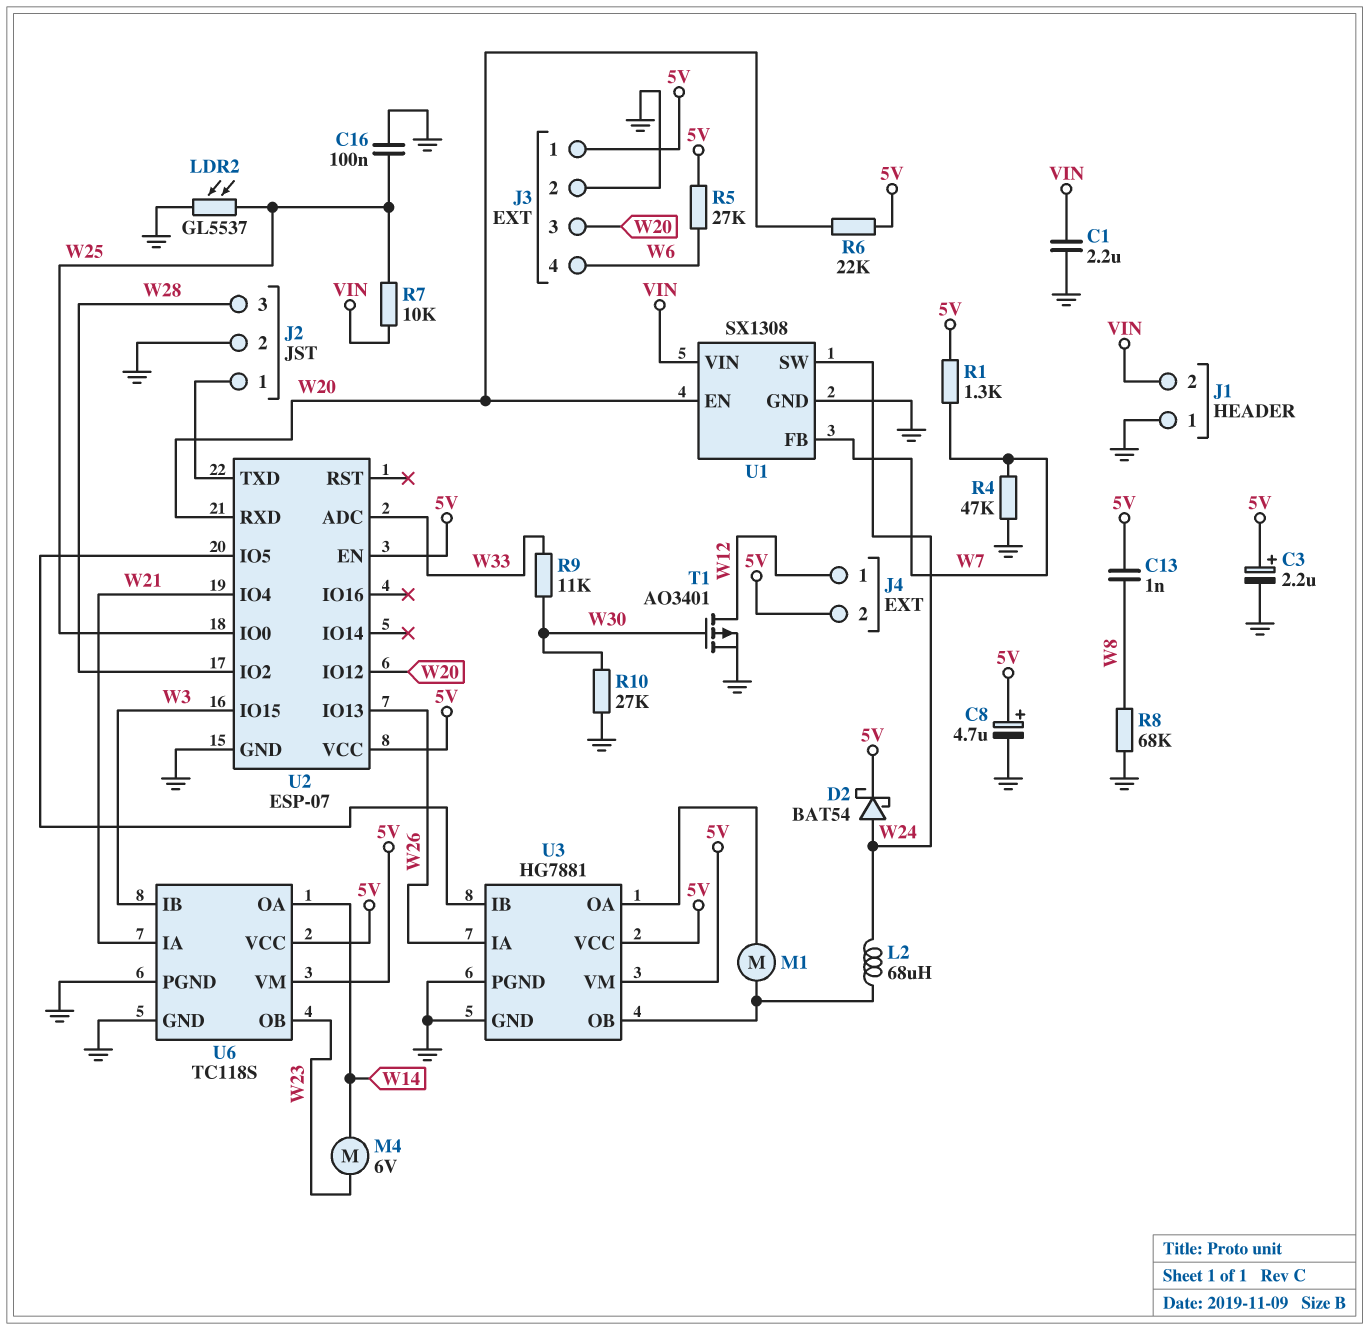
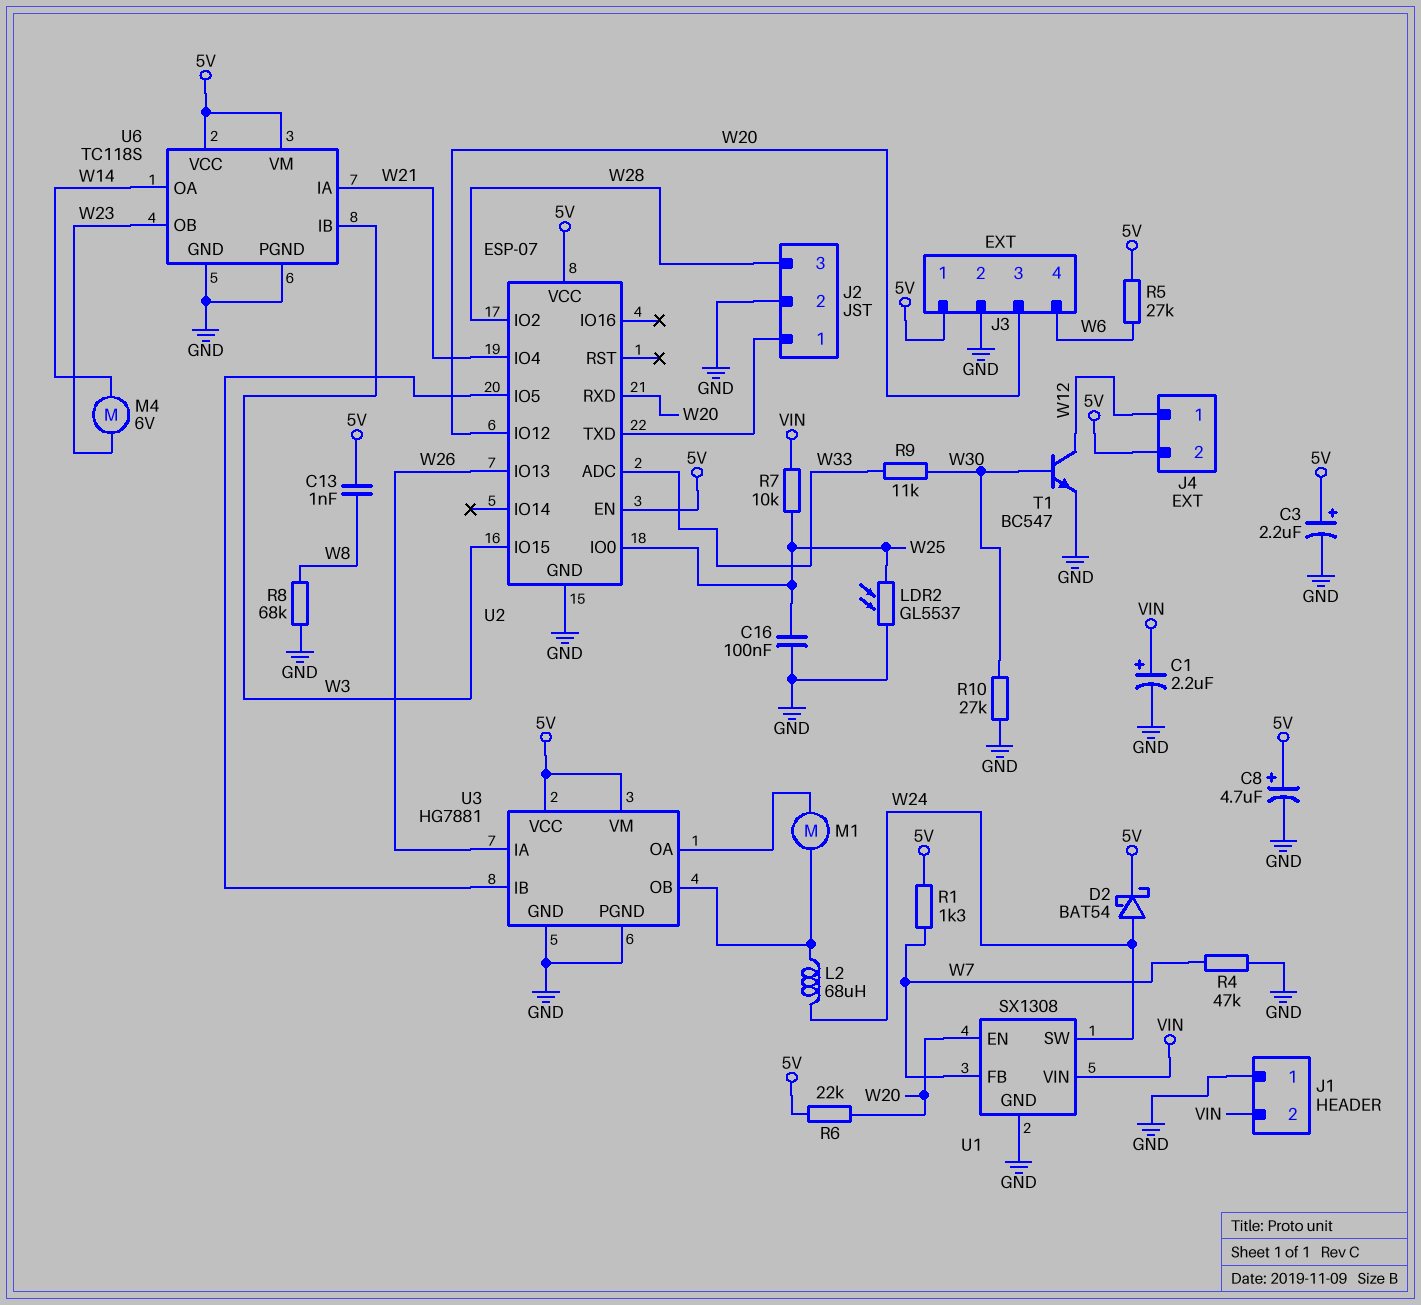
C1: 2.2uF (GND, VIN) -> 2.2uF (plus VIN, minus GND)
T1: PMOS AO3401 (G W30, D W12, S GND) -> NPN BC547 (B W30, C W12, E GND)

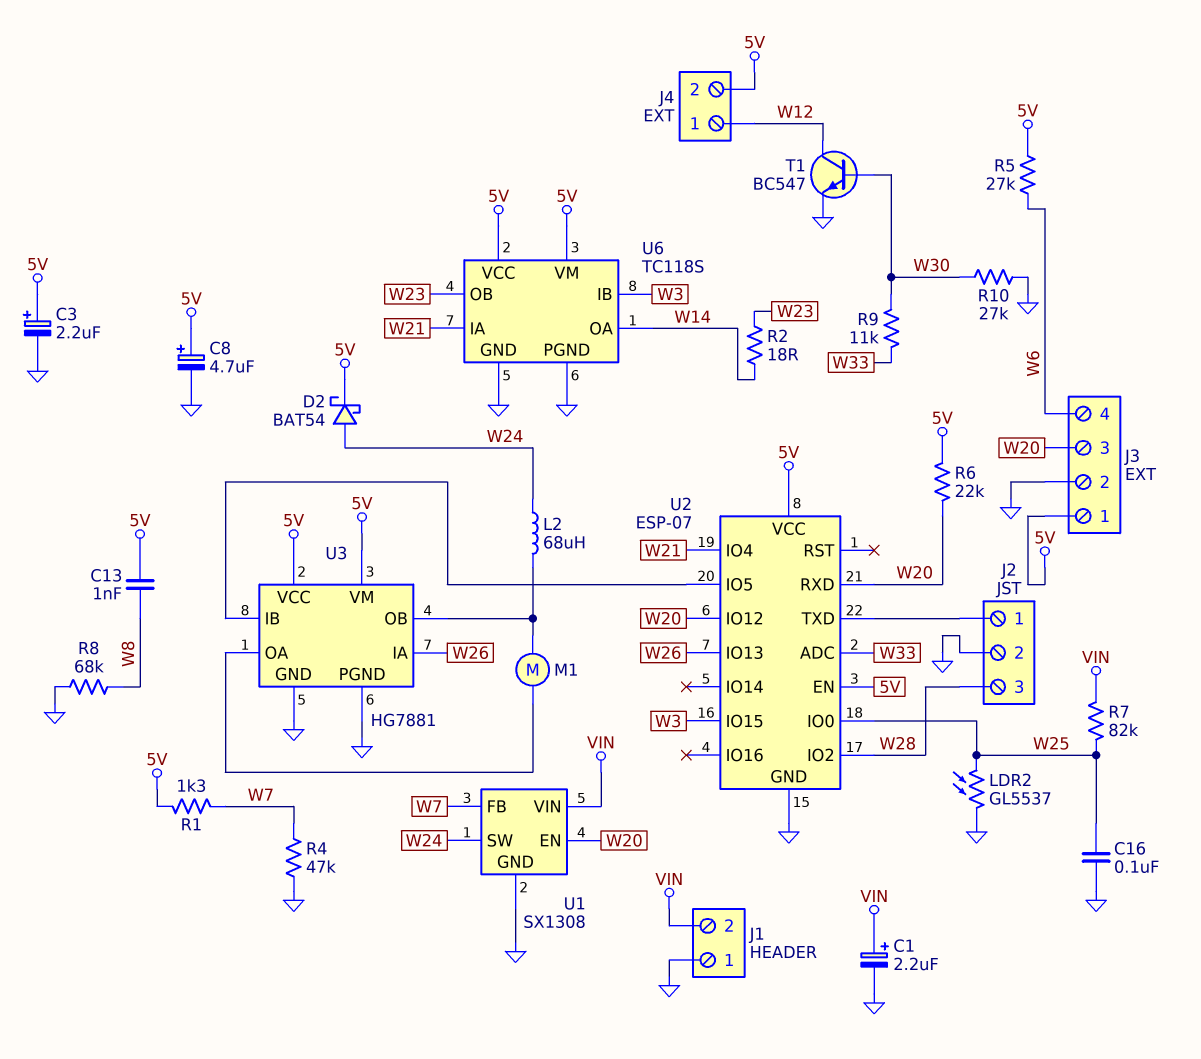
M4: motor 6V (W14, W23) -> none
R2: none -> 18 (W14, W23)
R7: 10k (VIN, W25) -> 82k (VIN, W25)

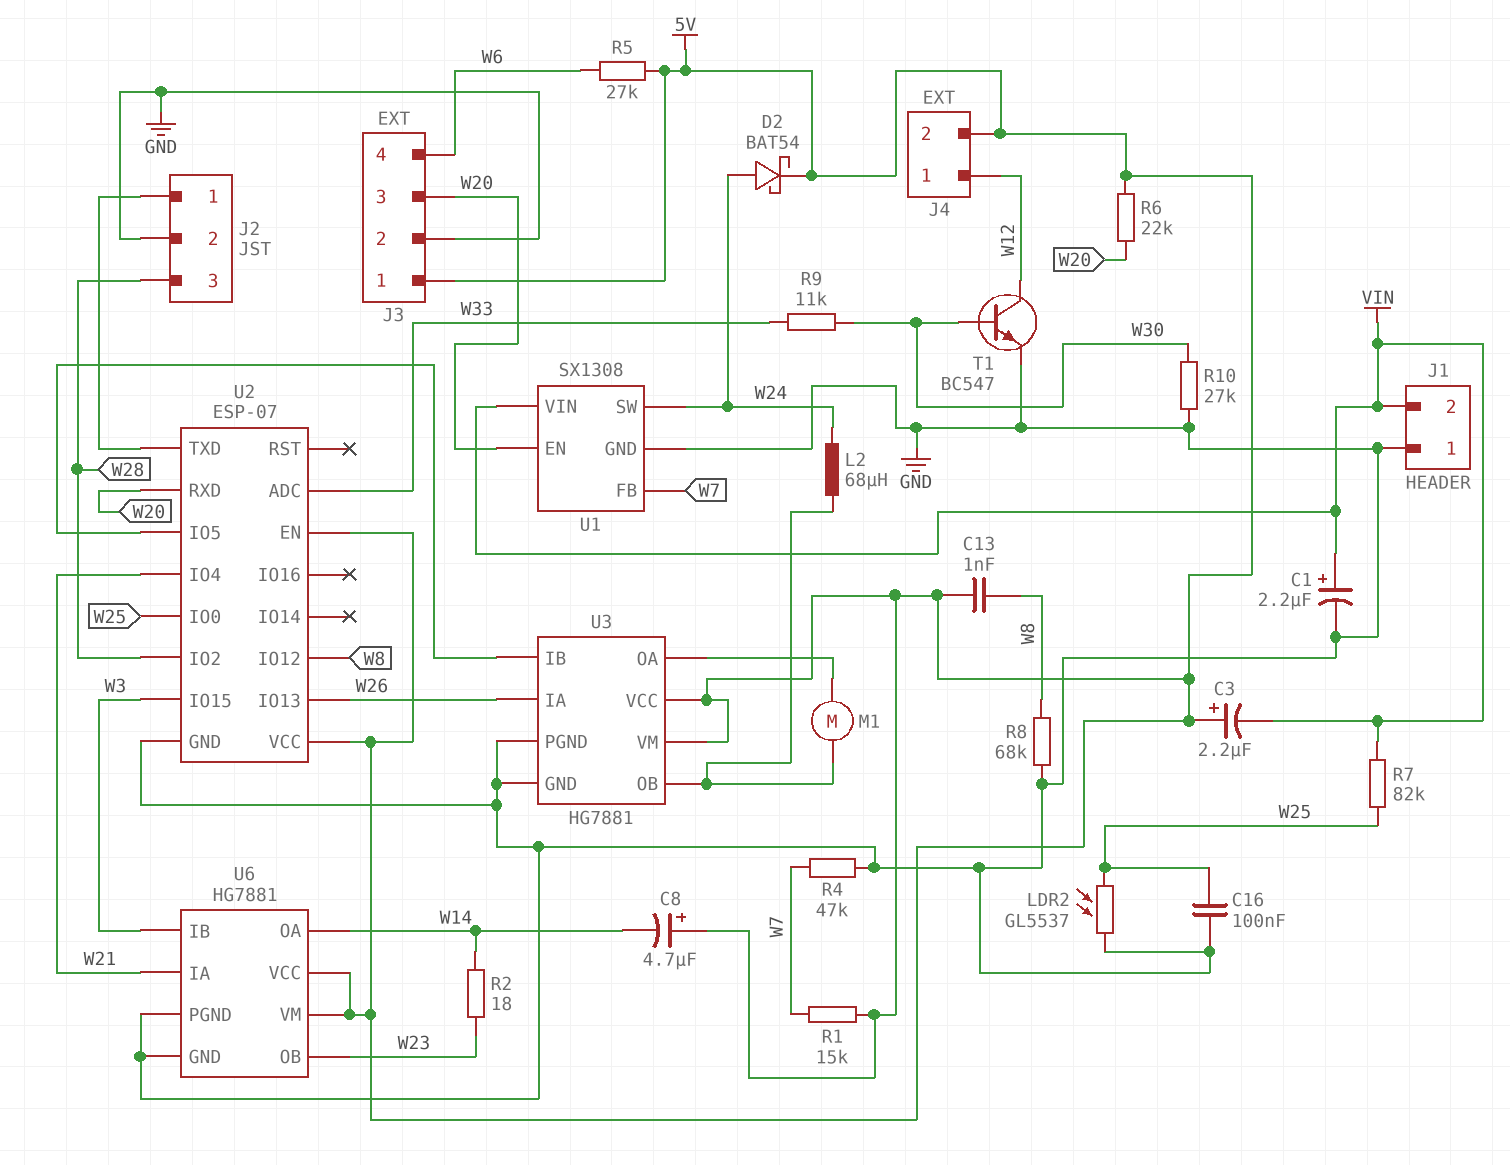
C3: 2.2uF (plus 5V, minus GND) -> 2.2uF (plus 5V, minus VIN)
C8: 4.7uF (plus 5V, minus GND) -> 4.7uF (plus 5V, minus W14)
R1: 1.3k (5V, W7) -> 15k (5V, W7)
U2 pin IO12: W20 -> W8
U6: TC118S -> HG7881

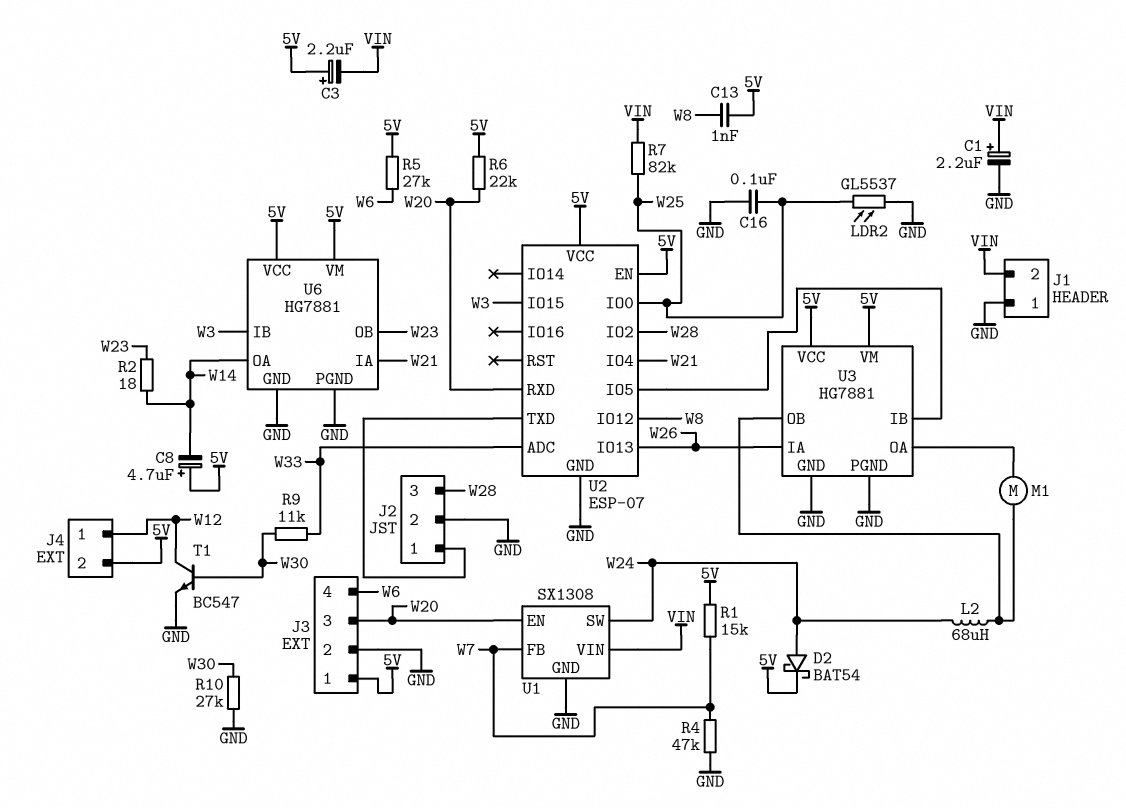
R8: 68k (GND, W8) -> none

